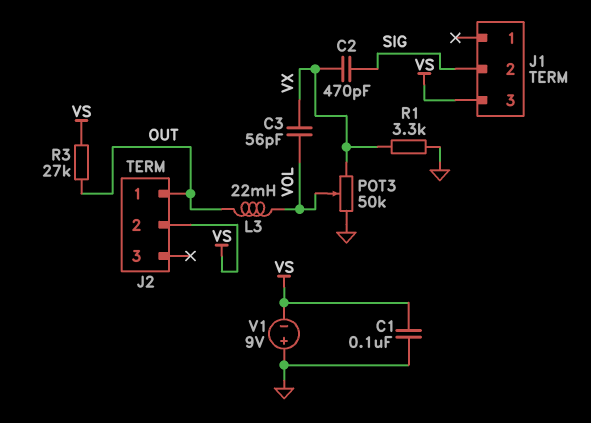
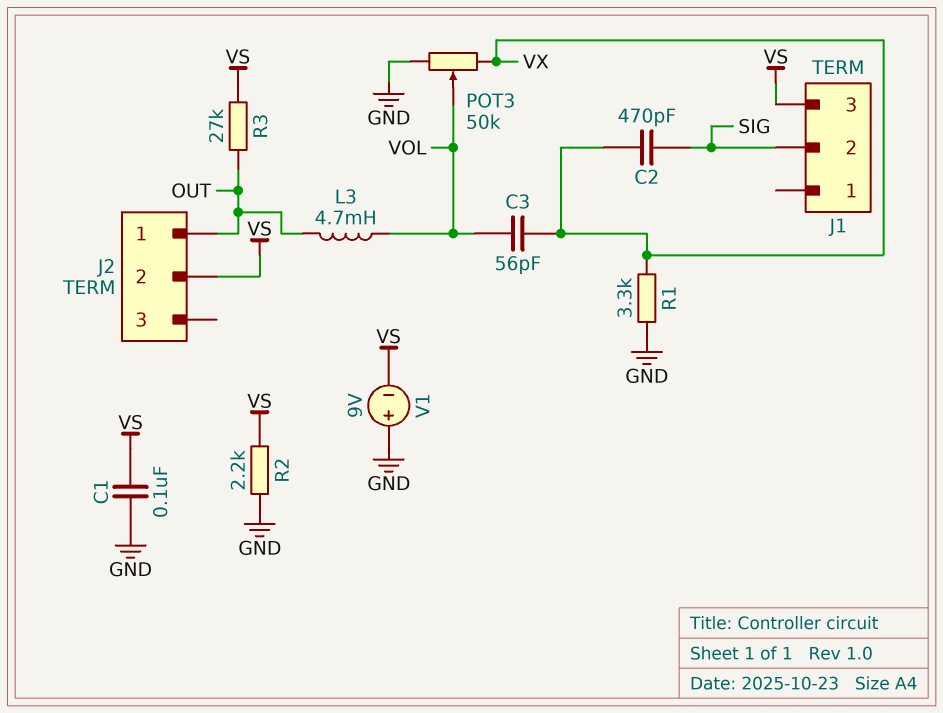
L3: 22mH (OUT, VOL) -> 4.7mH (OUT, VOL)
R2: none -> 2.2k (GND, VS)

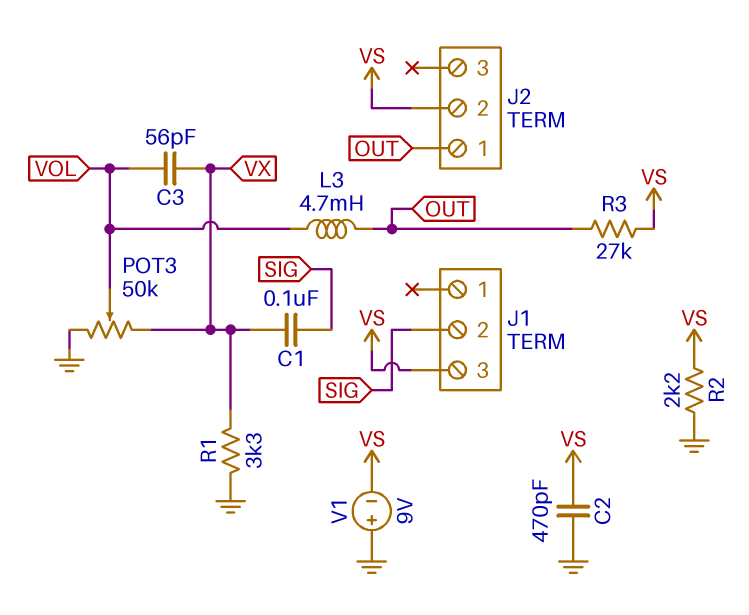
C1: 100nF (GND, VS) -> 100nF (SIG, VX)
C2: 470pF (SIG, VX) -> 470pF (GND, VS)

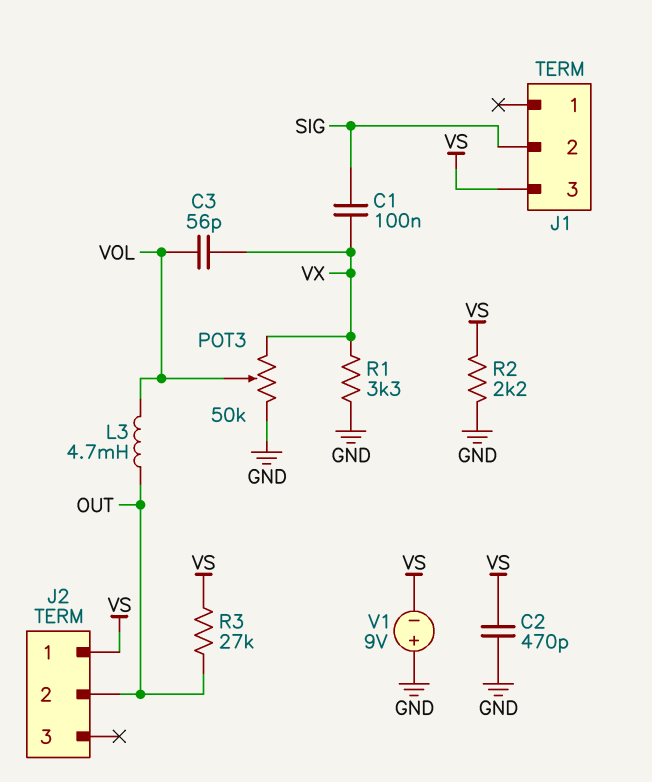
J2 pin 1: OUT -> VS
J2 pin 2: VS -> OUT

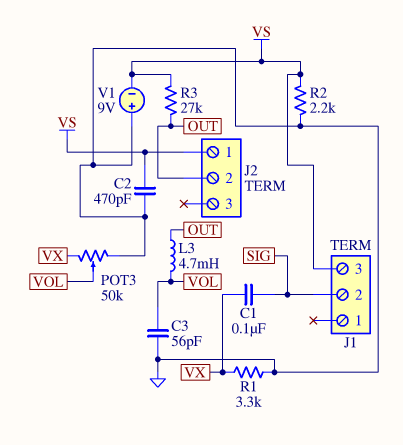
C3: 56pF (VOL, VX) -> 56pF (GND, VOL)

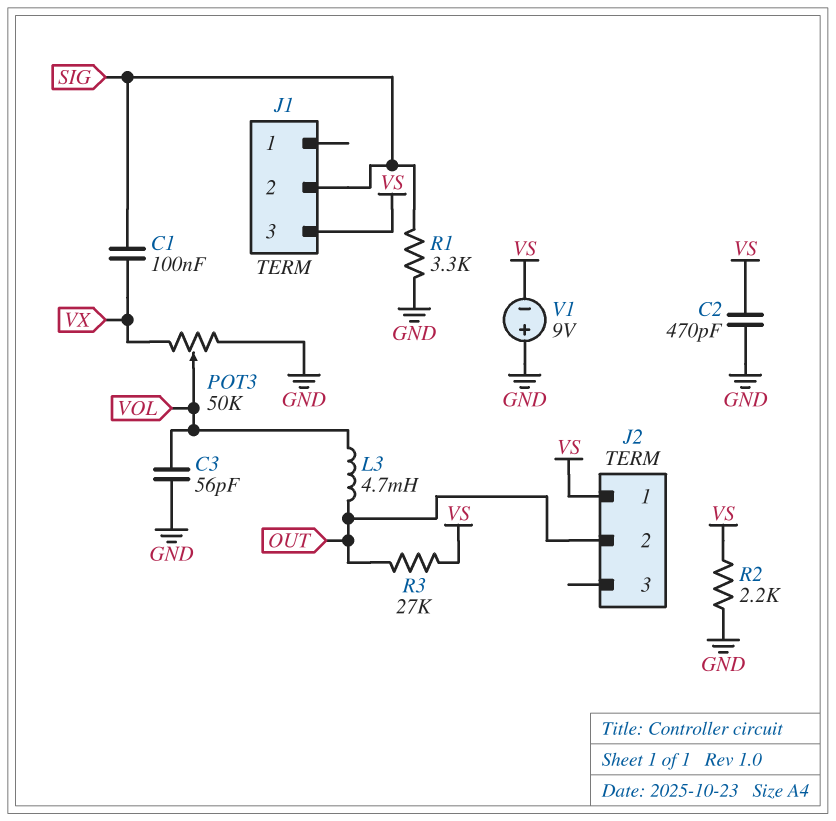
R1: 3.3k (GND, VX) -> 3.3k (GND, SIG)

